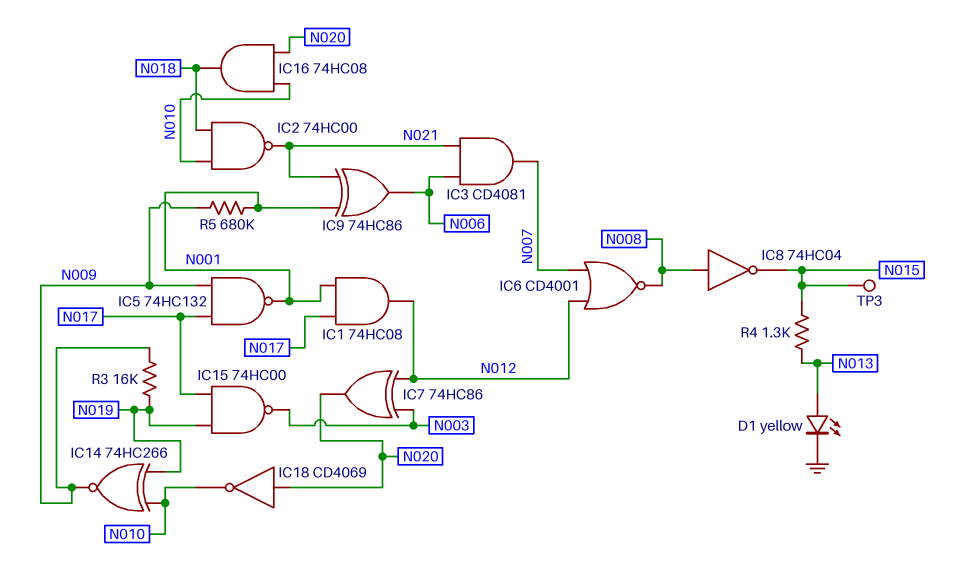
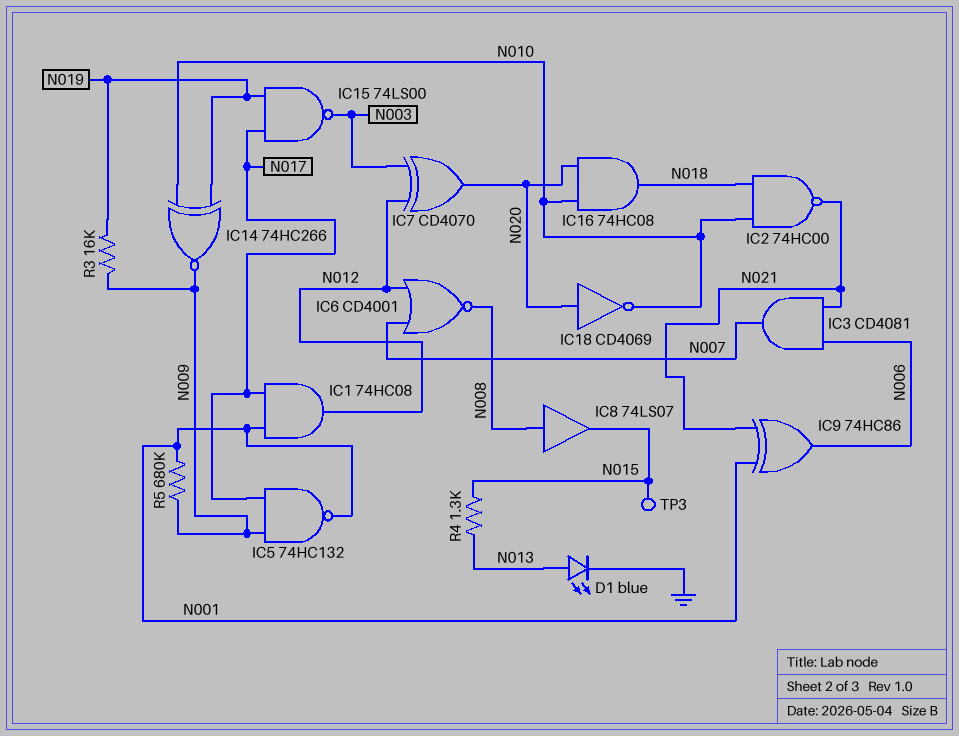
D1: LED yellow (A N013, K GND) -> LED blue (A N013, K GND)
IC7: XOR 74HC86 (in N003, in N012, out N020) -> XOR CD4070 (in N003, in N012, out N020)
IC8: NOT 74HC04 (in N008, out N015) -> buffer 74LS07 (in N008, out N015)
IC15: NAND 74HC00 (in N017, in N019, out N003) -> NAND 74LS00 (in N017, in N019, out N003)

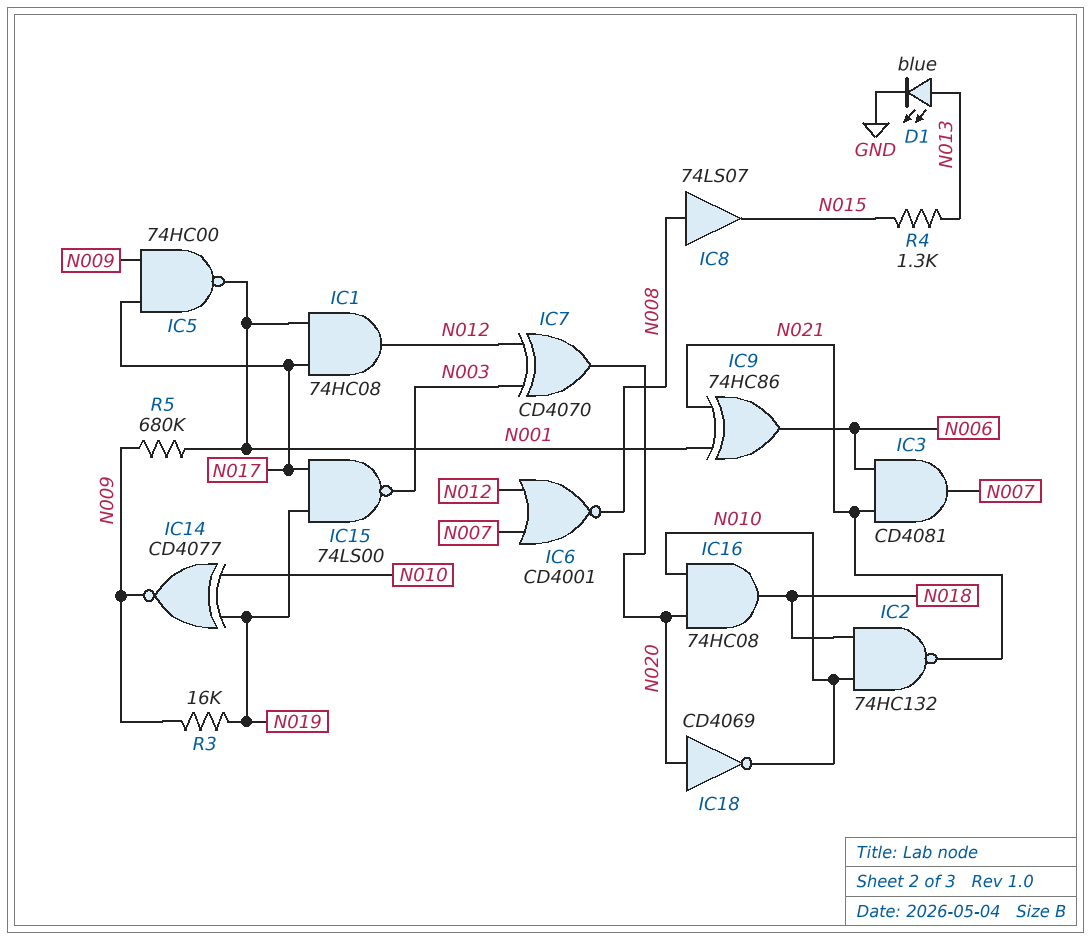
IC2: NAND 74HC00 (in N010, in N018, out N021) -> NAND 74HC132 (in N010, in N018, out N021)
IC5: NAND 74HC132 (in N009, in N017, out N001) -> NAND 74HC00 (in N009, in N017, out N001)
IC14: XNOR 74HC266 (in N010, in N019, out N009) -> XNOR CD4077 (in N010, in N019, out N009)
TP3: test point (N015) -> none

